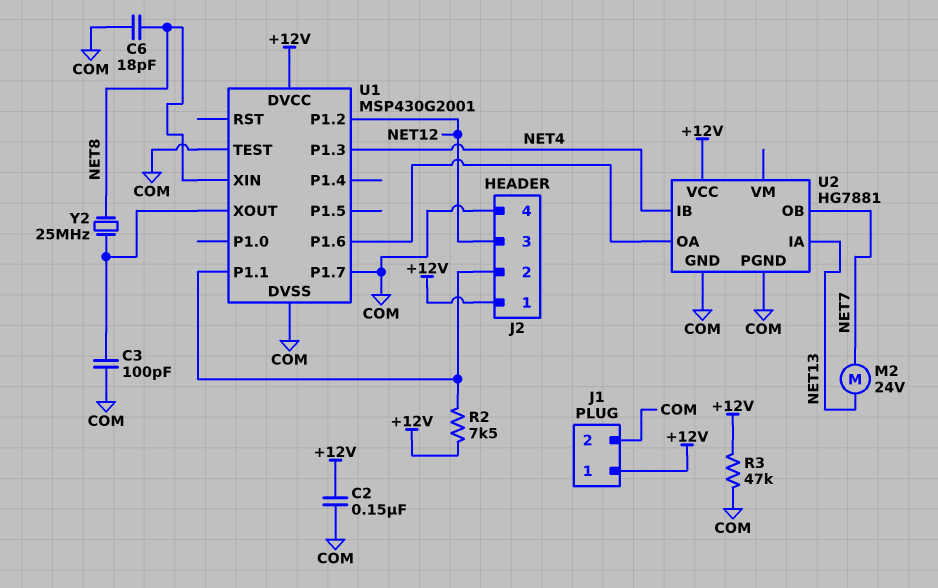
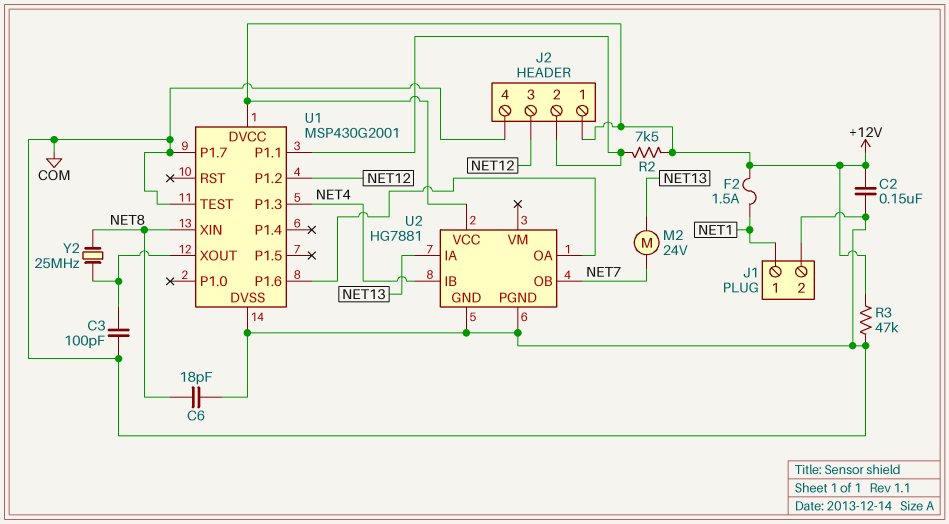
F2: none -> 1.5A (+12V, NET1)
J1 pin 1: +12V -> NET1

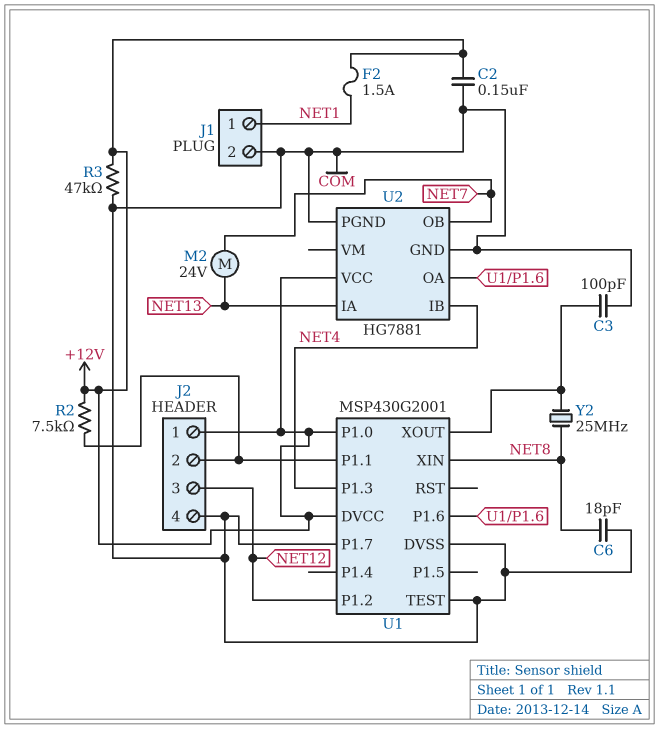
U1 pin P1.0: none -> +12V

